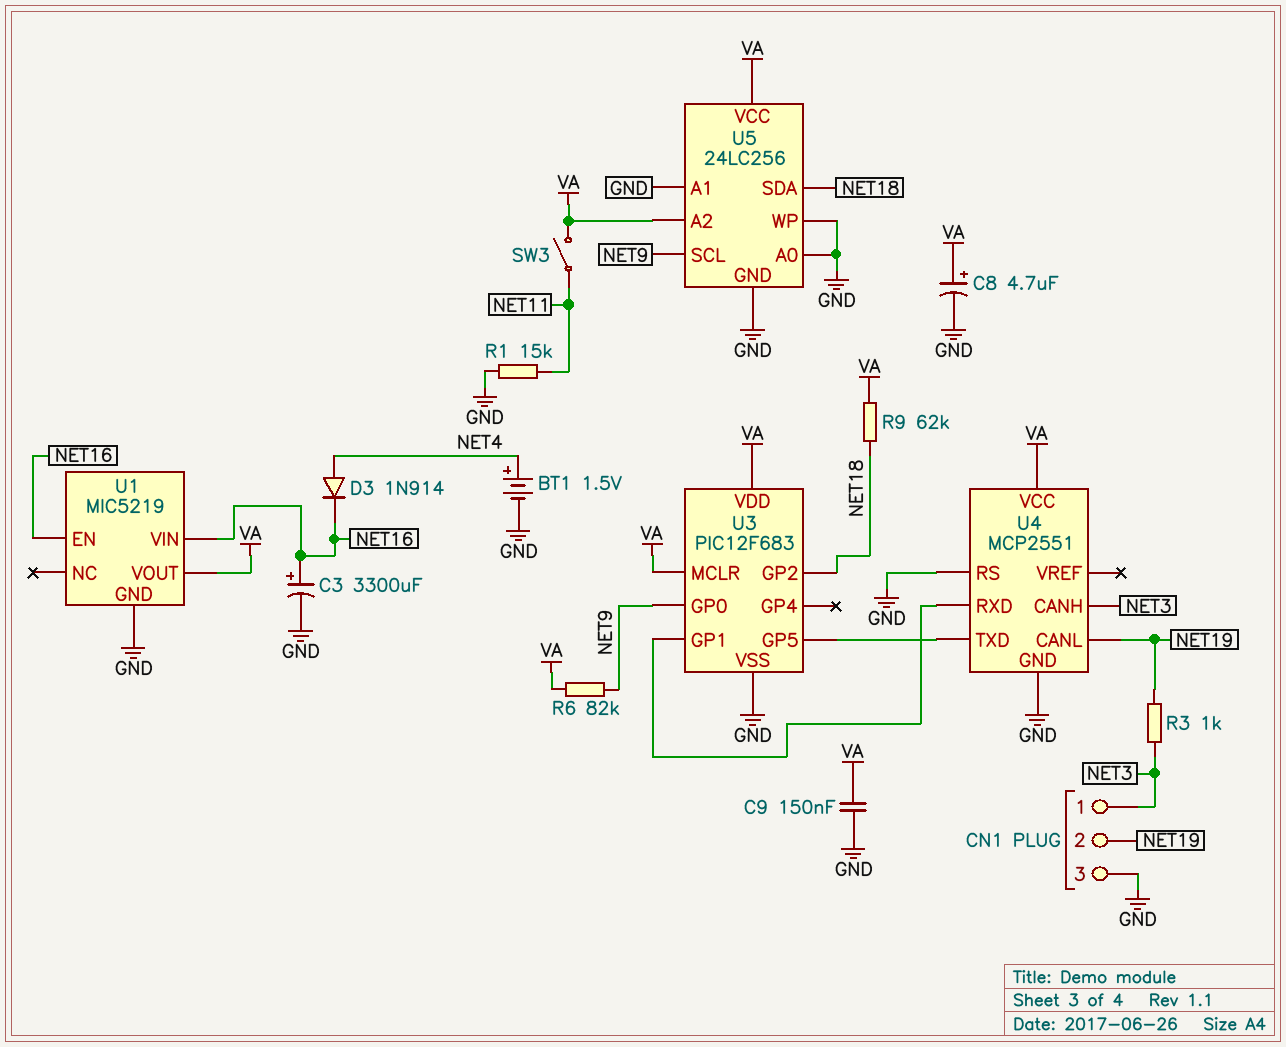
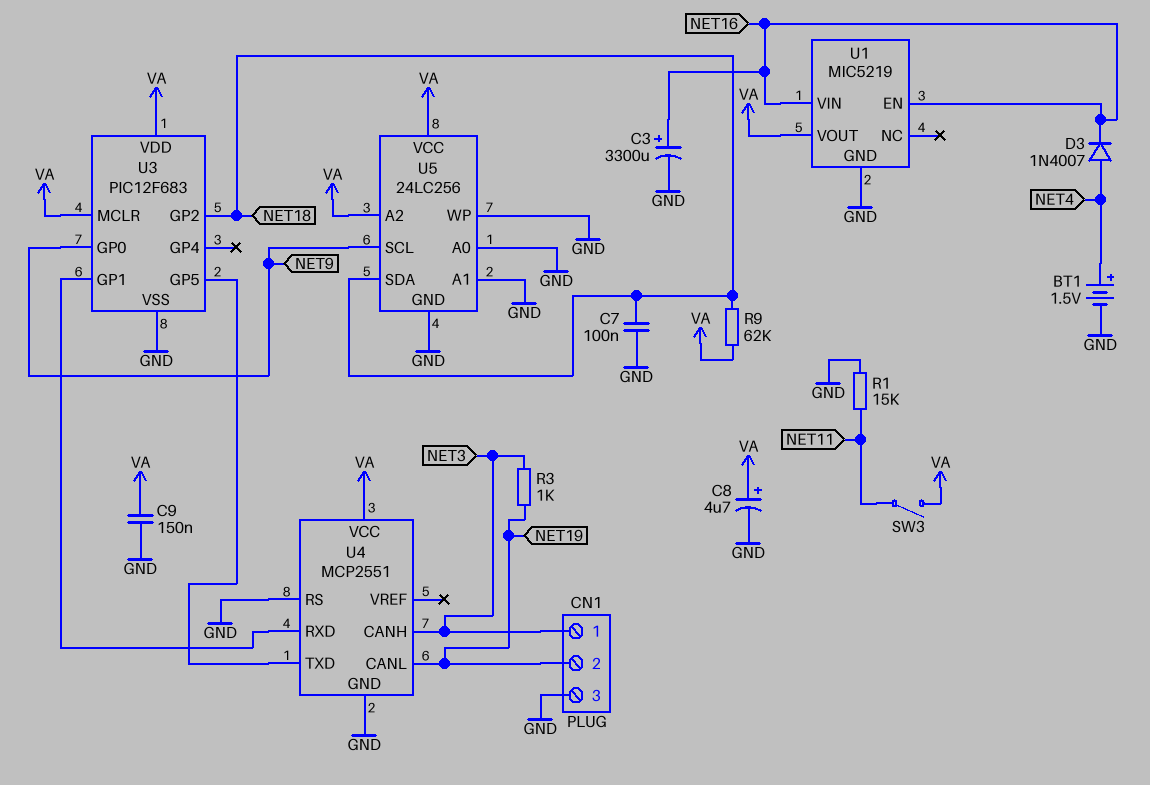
C7: none -> 100nF (GND, NET18)
D3: diode 1N914 (A NET4, K NET16) -> diode 1N4007 (A NET4, K NET16)
R6: 82k (NET9, VA) -> none

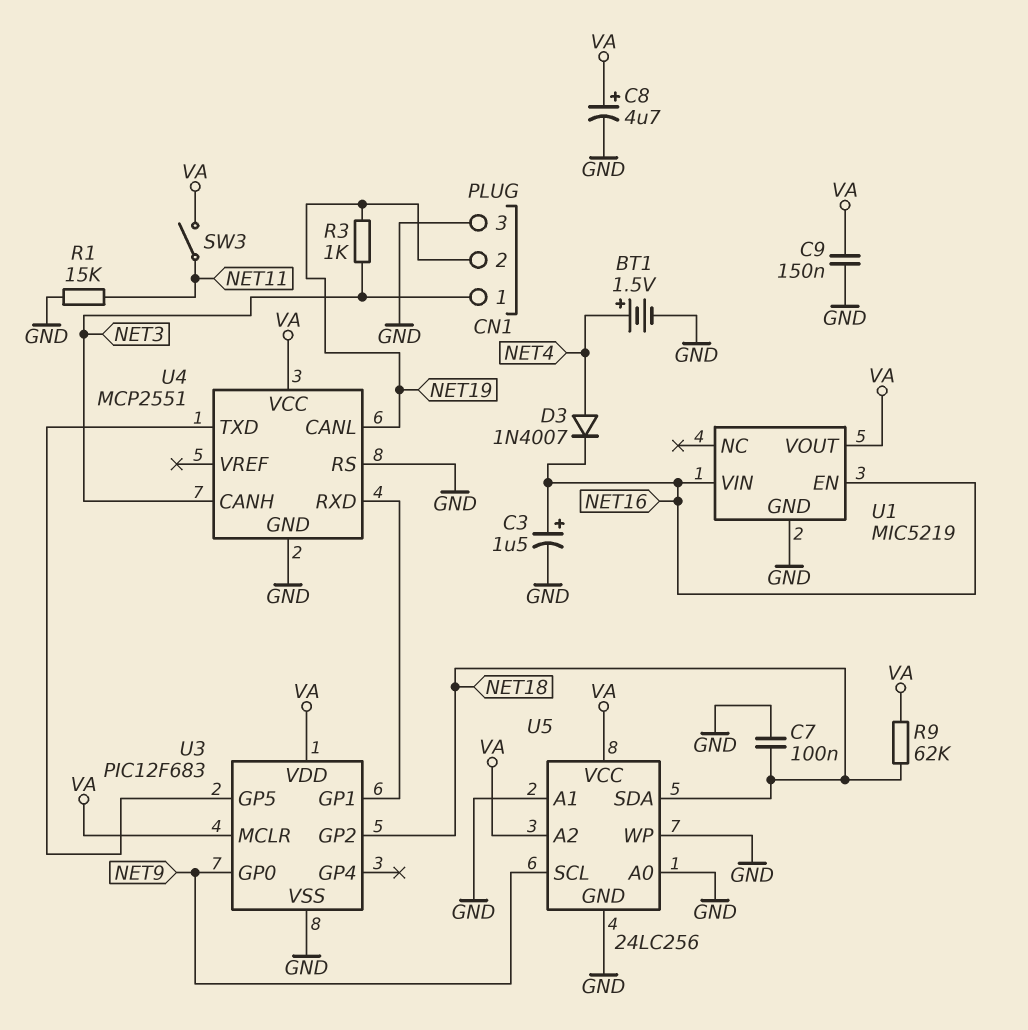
C3: 3300uF (plus NET16, minus GND) -> 1.5uF (plus NET16, minus GND)

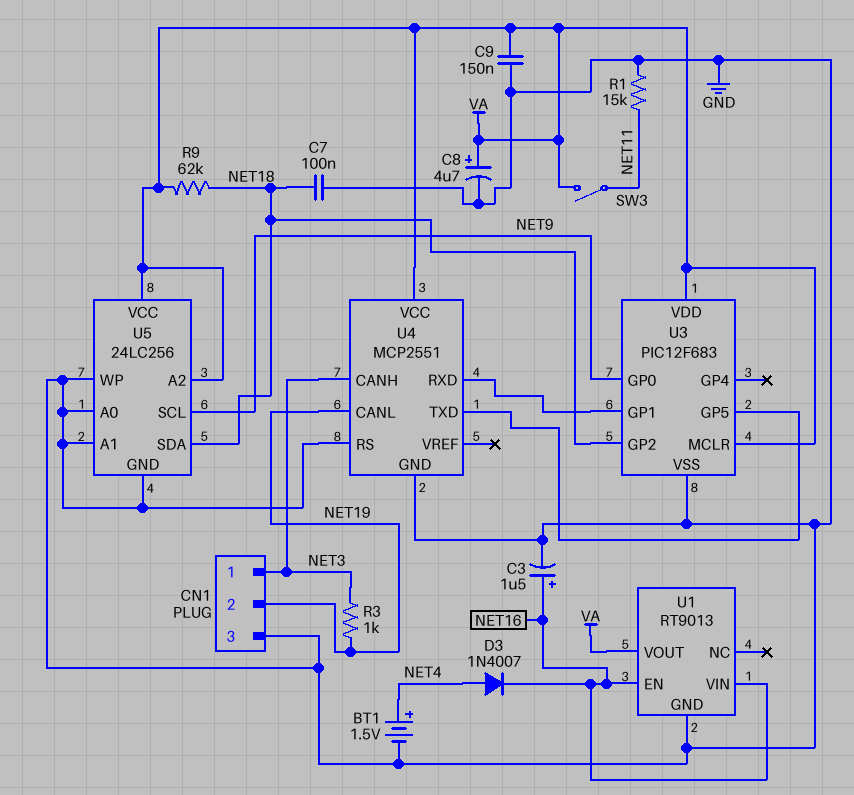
U1: MIC5219 -> RT9013

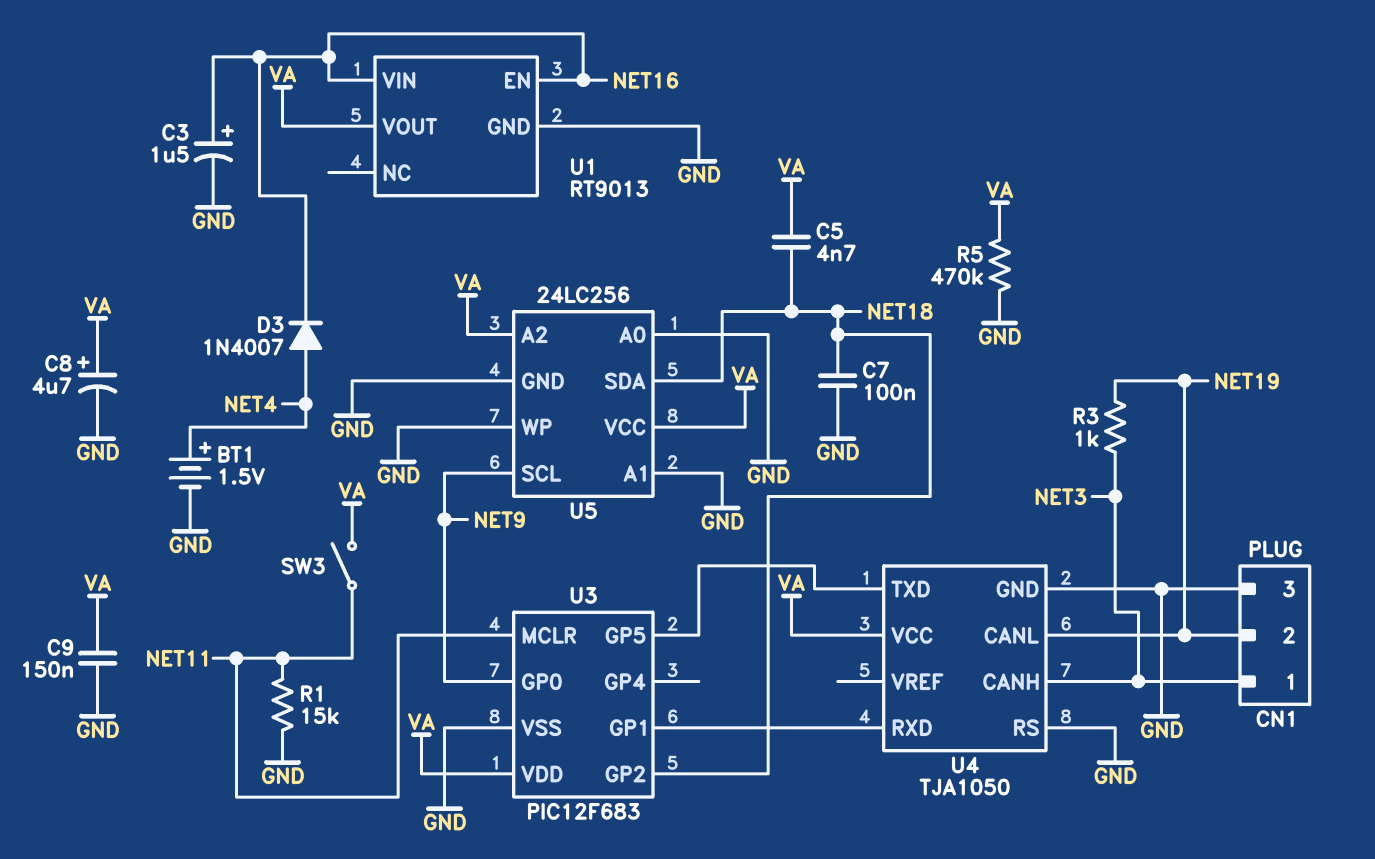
C5: none -> 4.7nF (NET18, VA)
R5: none -> 470k (GND, VA)
R9: 62k (NET18, VA) -> none
U3 pin MCLR: VA -> NET11
U4: MCP2551 -> TJA1050

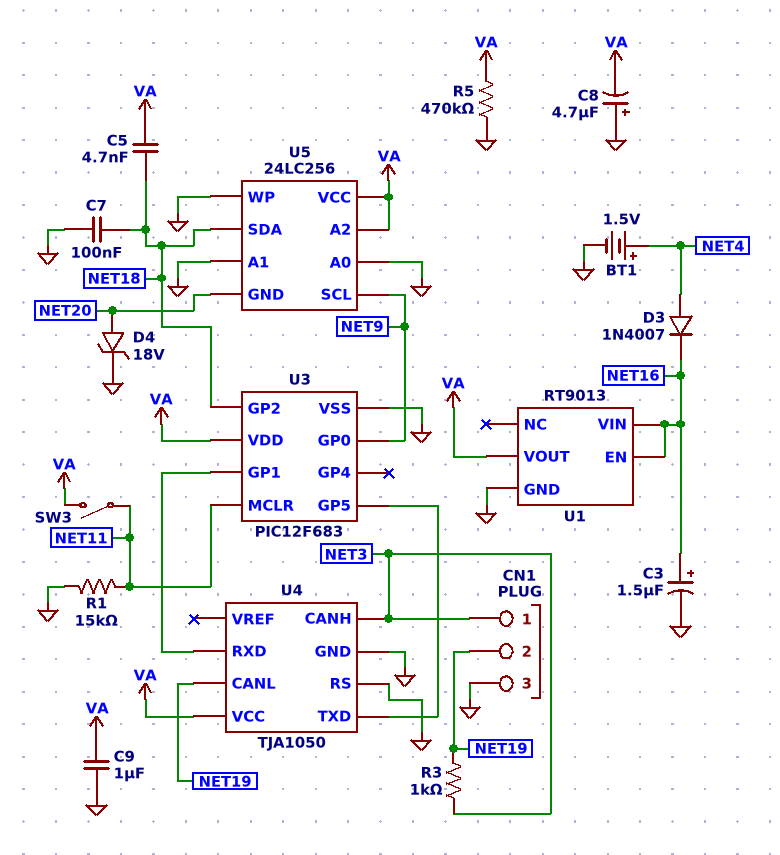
C8: 4.7uF (plus VA, minus GND) -> 4.7uF (plus GND, minus VA)
C9: 150nF (GND, VA) -> 1uF (GND, VA)
D4: none -> zener 18V (A NET20, K GND)
U5 pin GND: GND -> NET20

